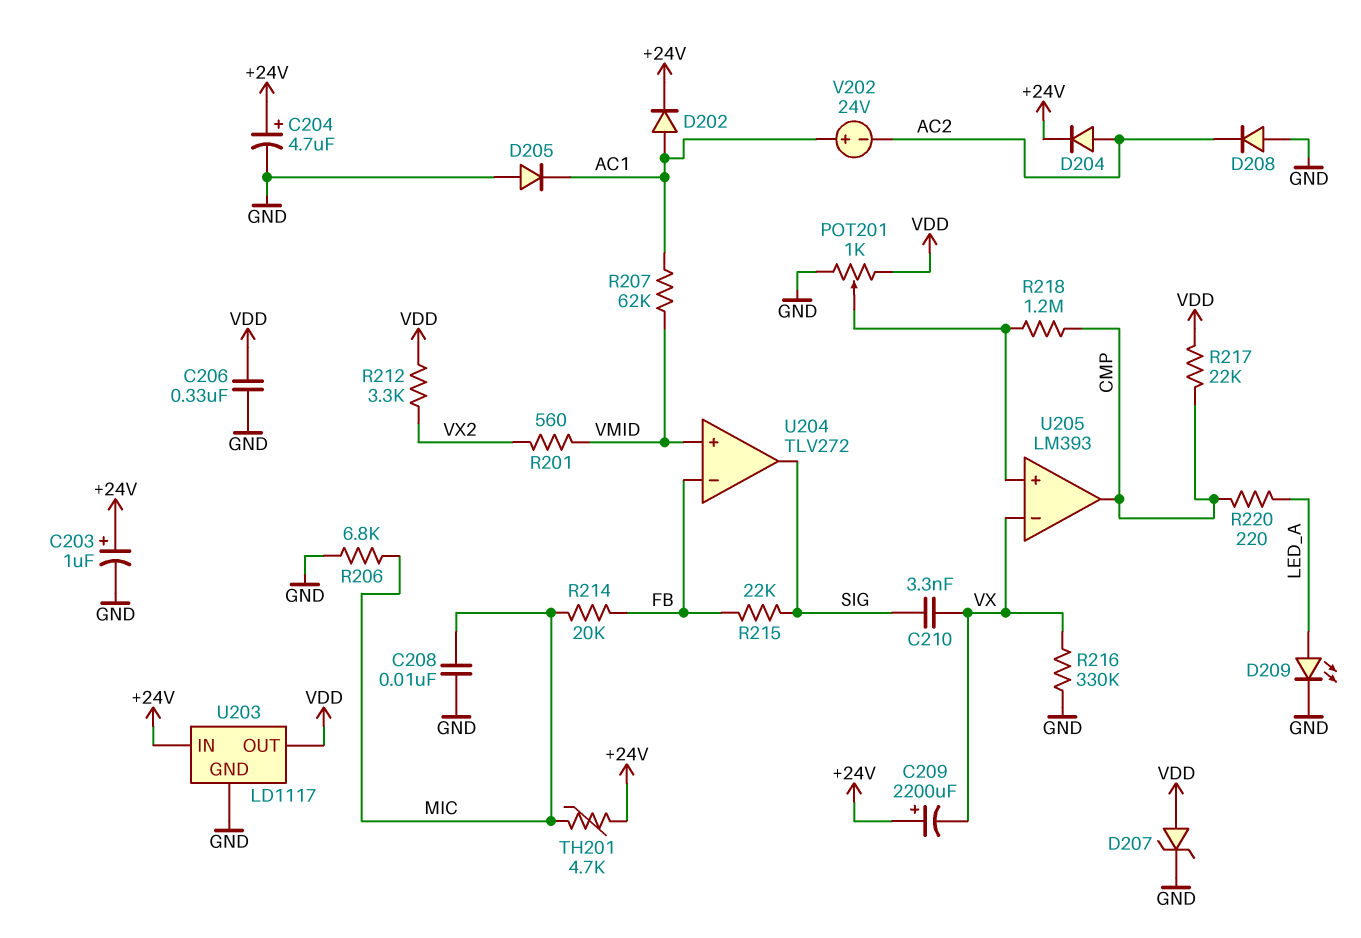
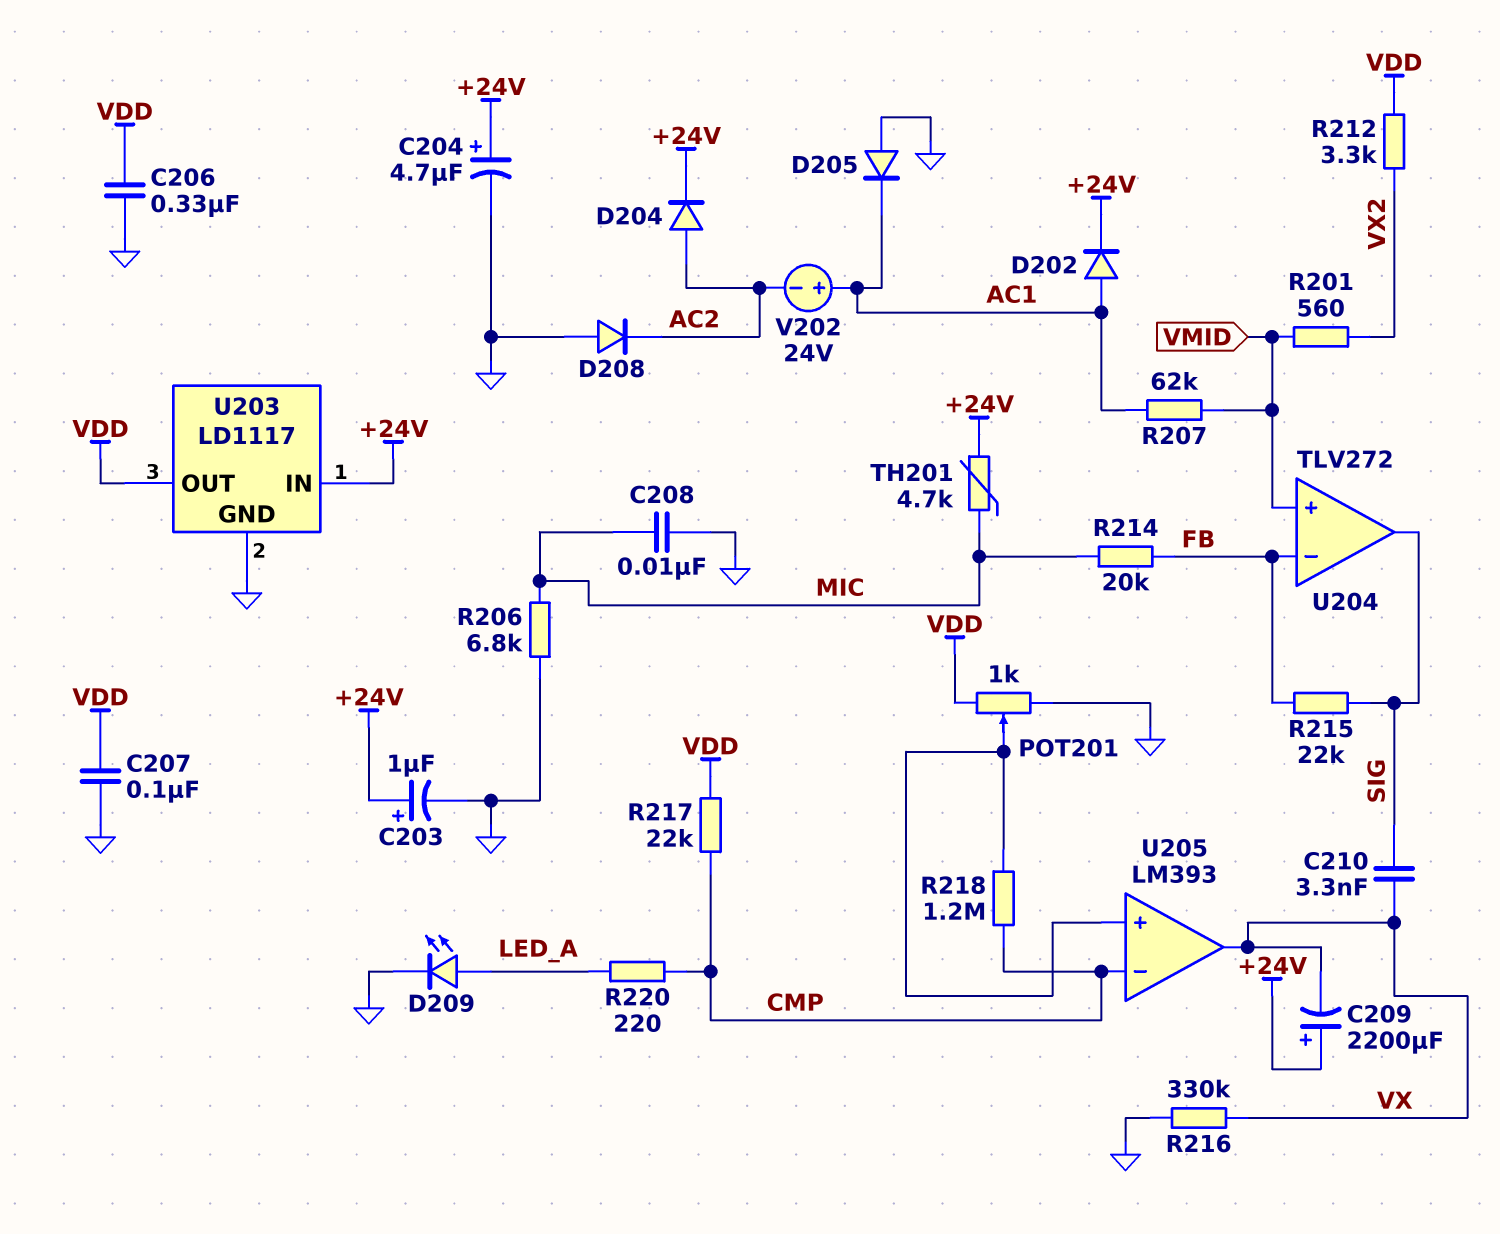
C207: none -> 100nF (GND, VDD)
D207: zener (A VDD, K GND) -> none
U205 pin in-: VX -> CMP
U205 pin out: CMP -> VX

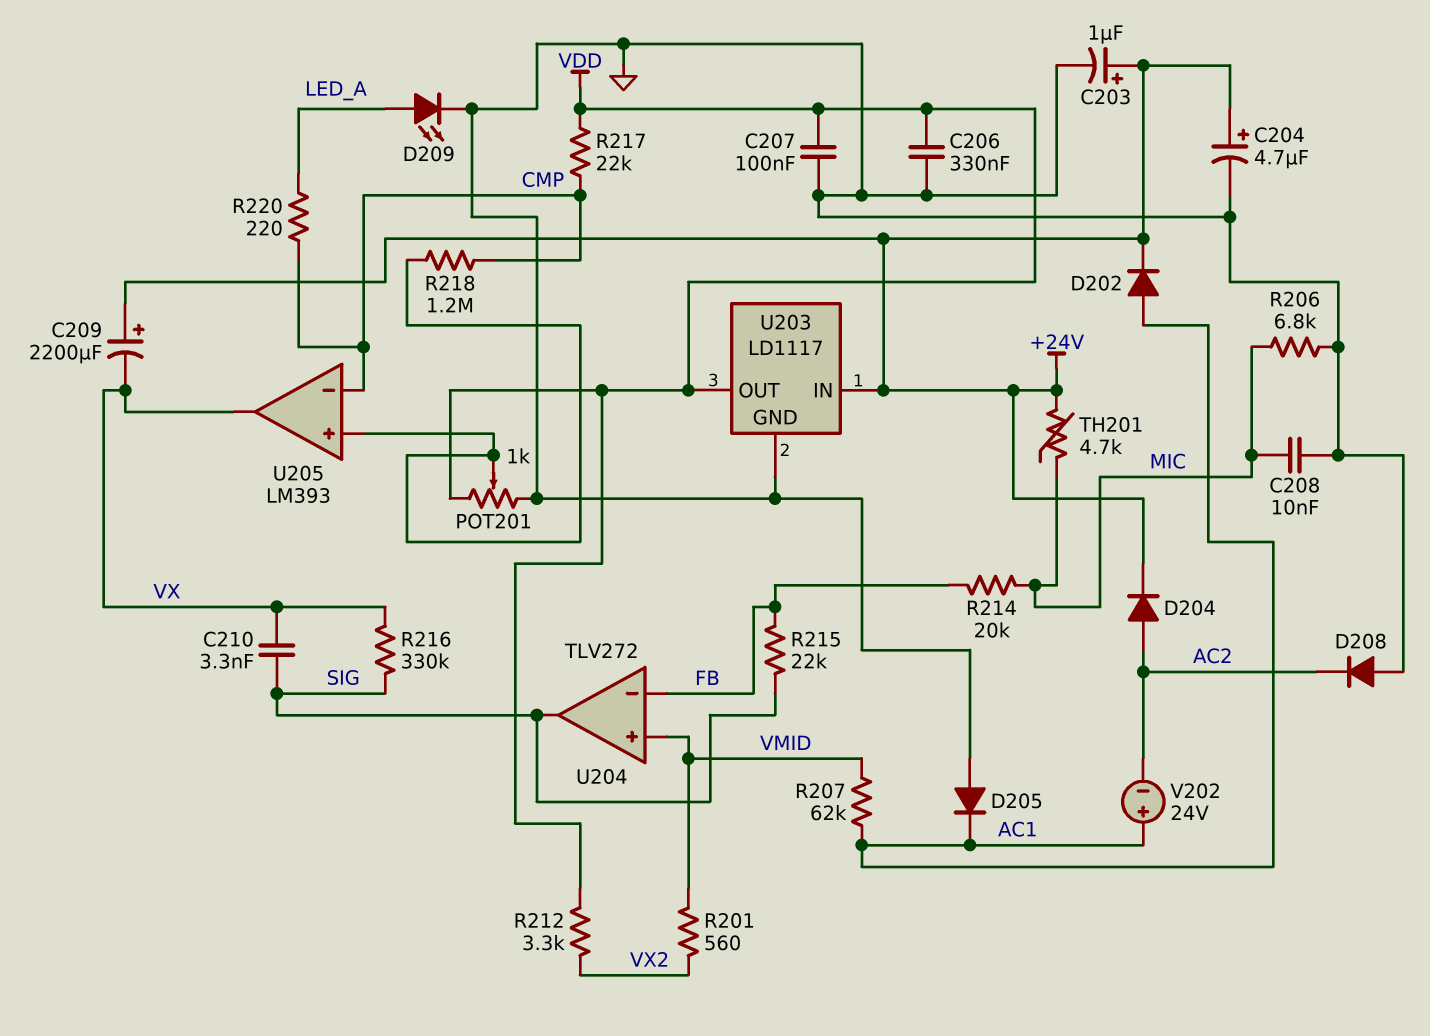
R216: 330k (GND, VX) -> 330k (SIG, VX)

